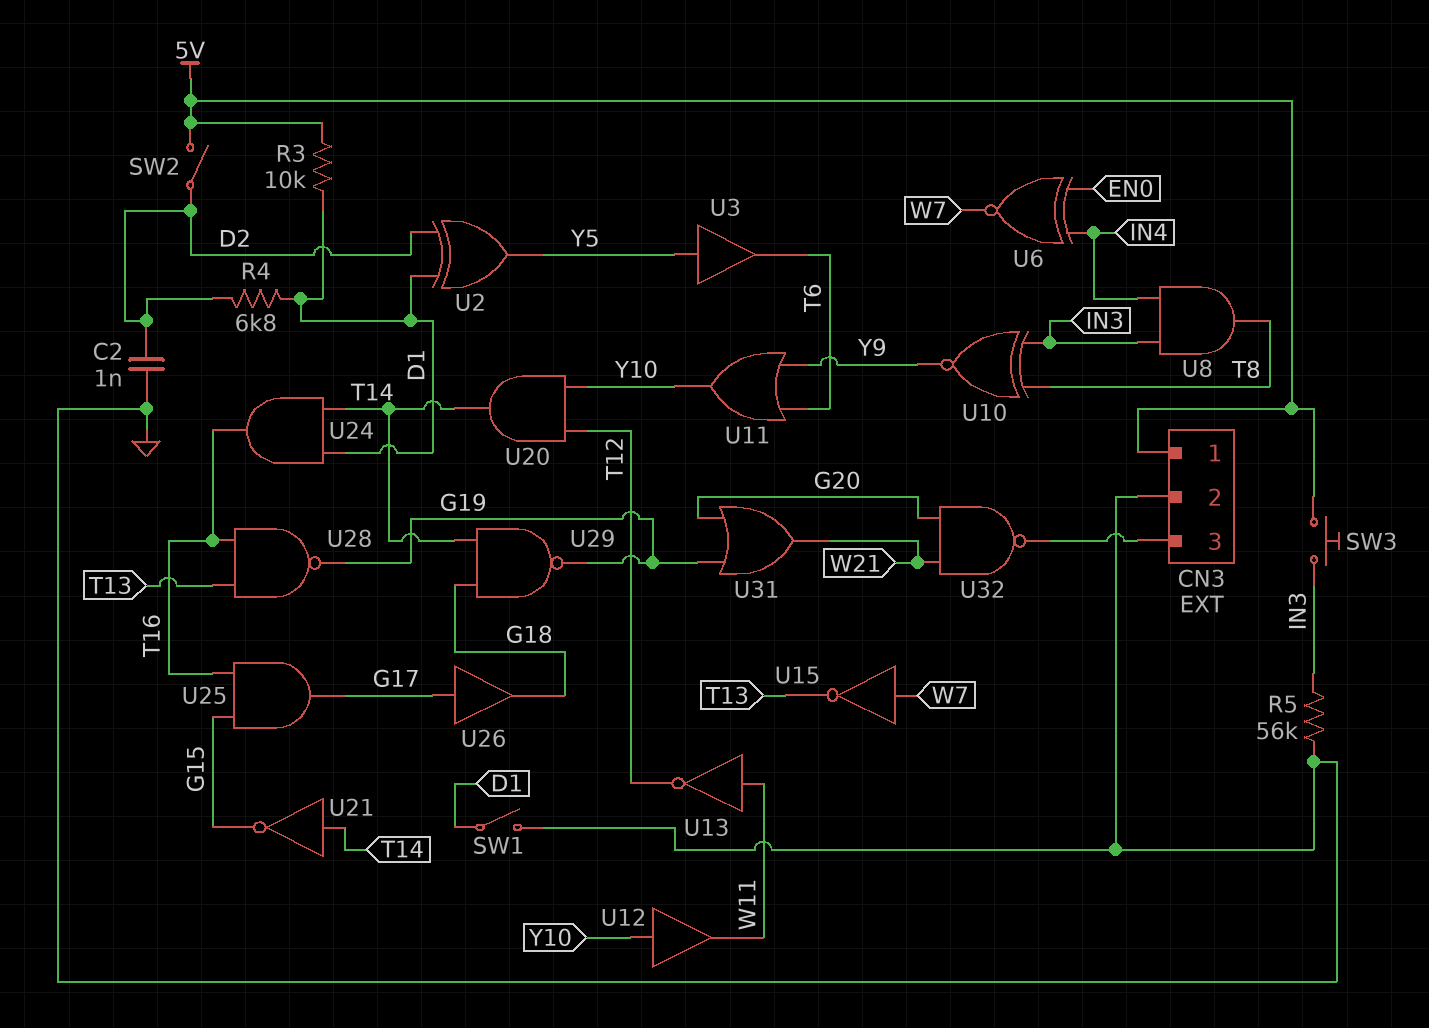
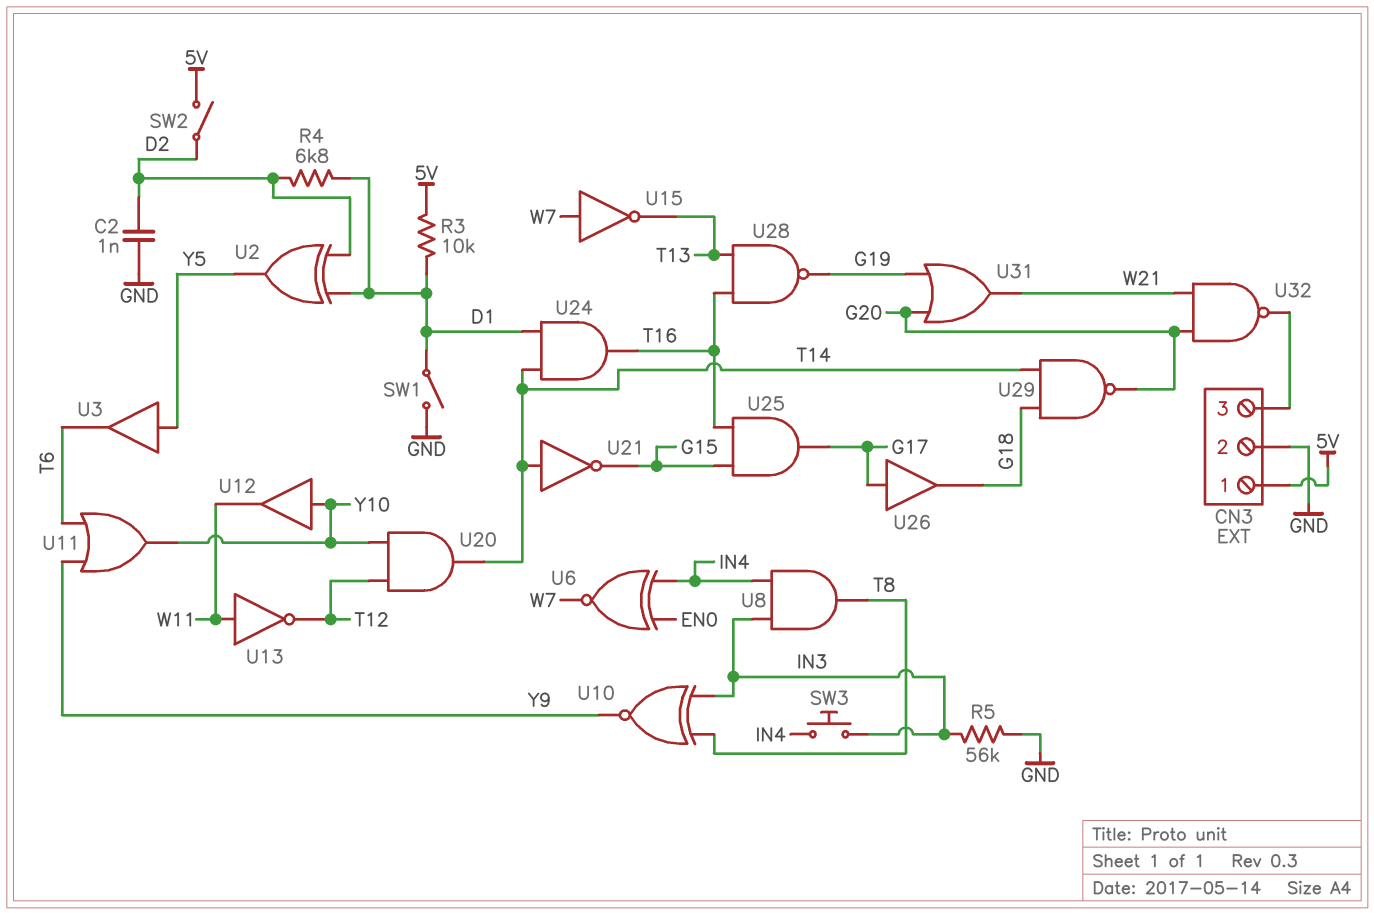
SW3: button (5V, IN3) -> button (IN3, IN4)
U29: NAND (in G18, in T14, out G19) -> NAND (in G18, in T14, out G20)

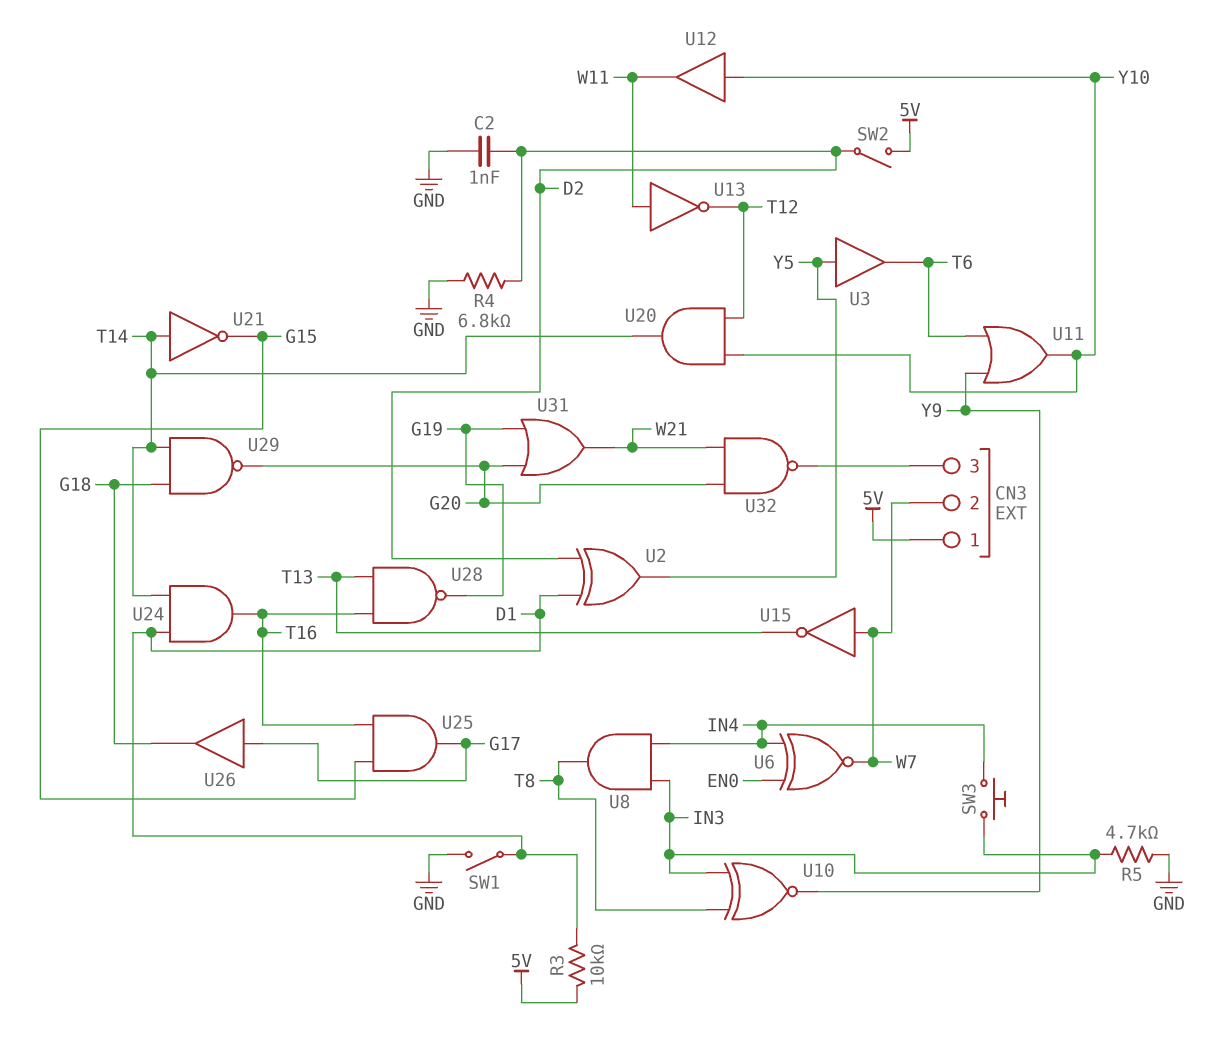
CN3 pin 2: GND -> W7
R4: 6.8k (D1, D2) -> 6.8k (D2, GND)
R5: 56k (GND, IN3) -> 4.7k (GND, IN3)

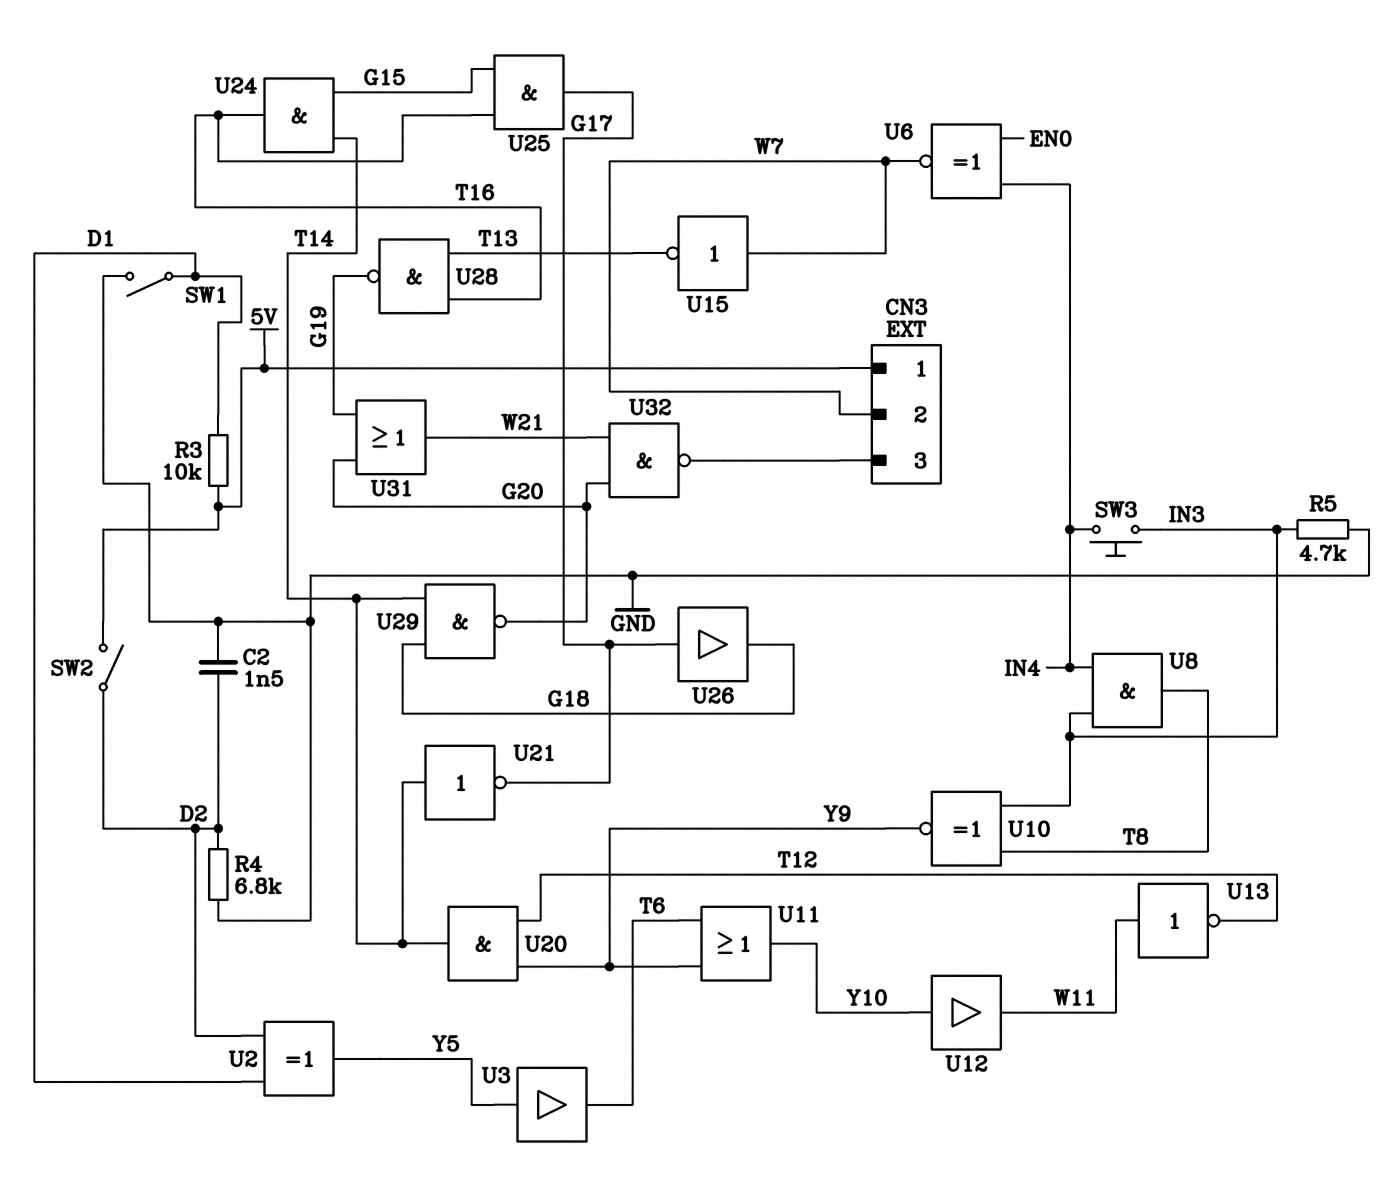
C2: 1nF (D2, GND) -> 1.5nF (D2, GND)
U20: AND (in T12, in Y10, out T14) -> AND (in T12, in Y9, out T14)
U21: NOT (in T14, out G15) -> NOT (in T14, out G17)
U24: AND (in D1, in T14, out T16) -> AND (in G15, in T14, out T16)

